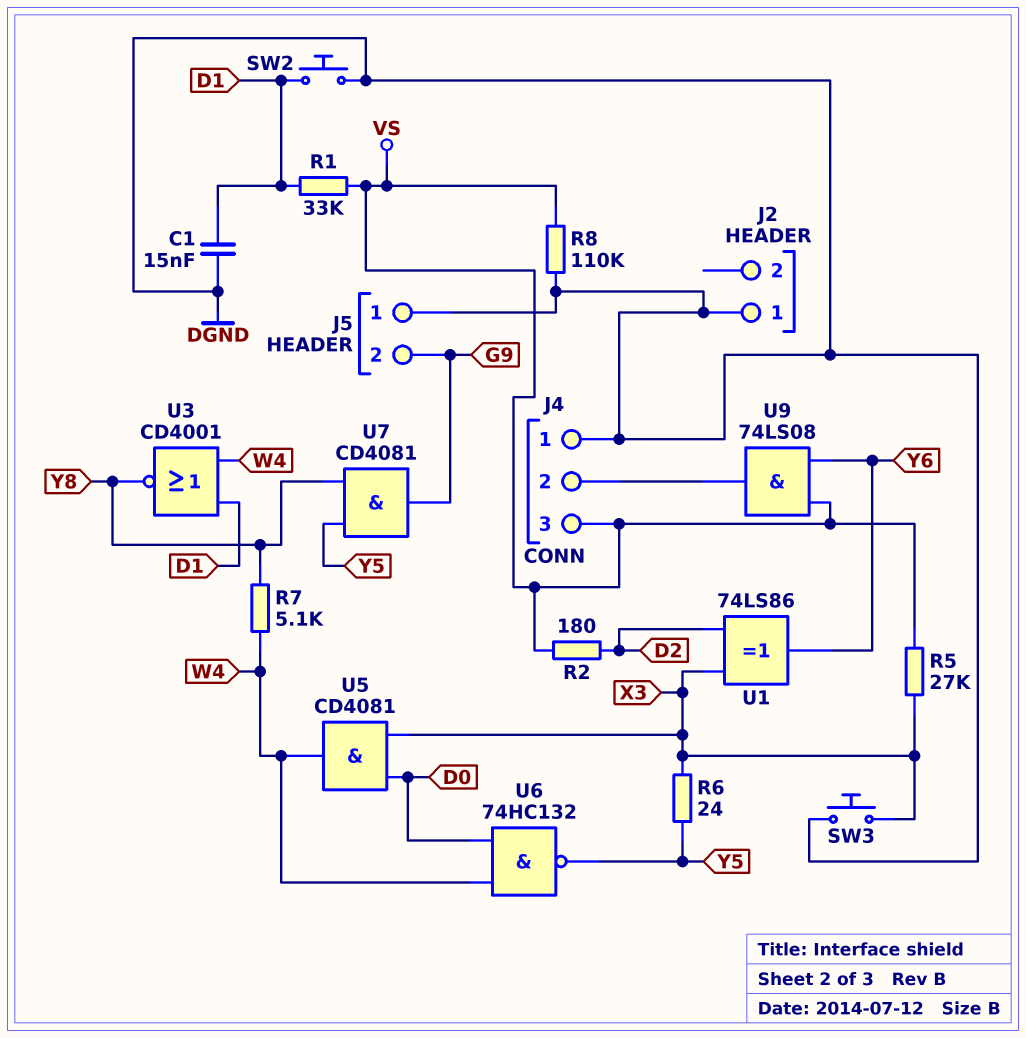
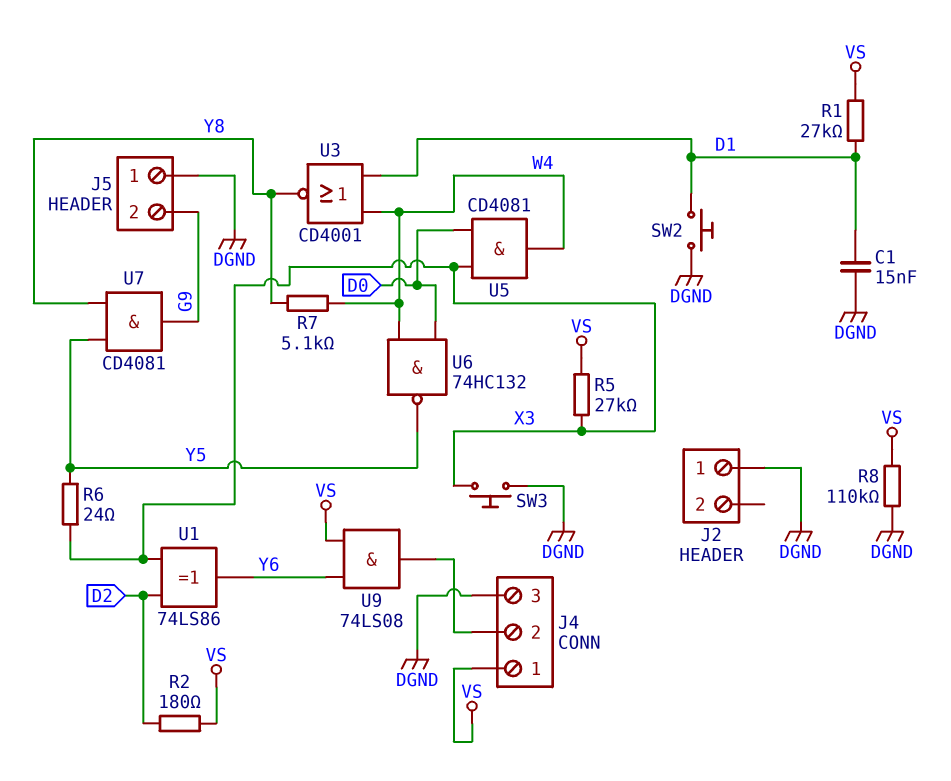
J4 pin 1: DGND -> VS
J4 pin 3: VS -> DGND
R1: 33k (D1, VS) -> 27k (D1, VS)

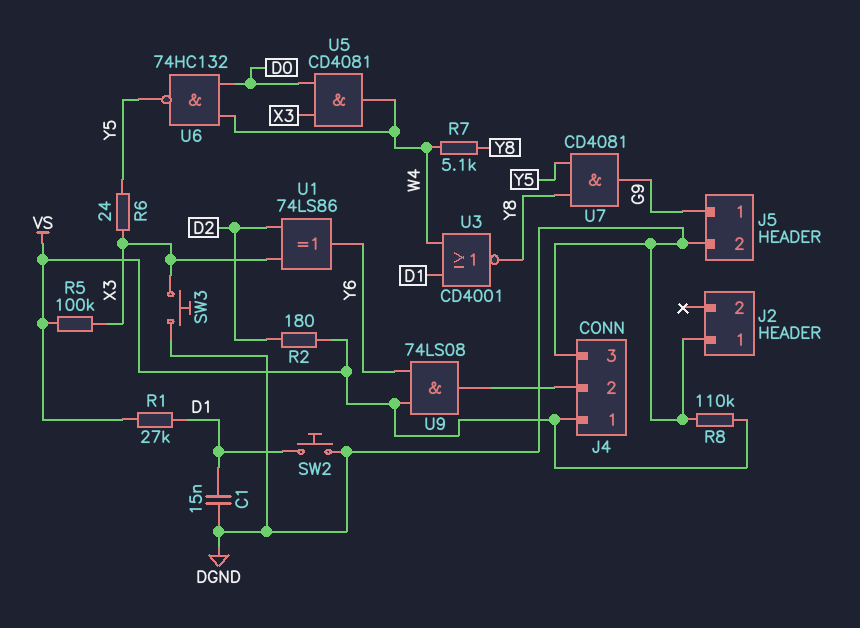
J5 pin 1: DGND -> G9
J5 pin 2: G9 -> DGND
R5: 27k (VS, X3) -> 100k (VS, X3)

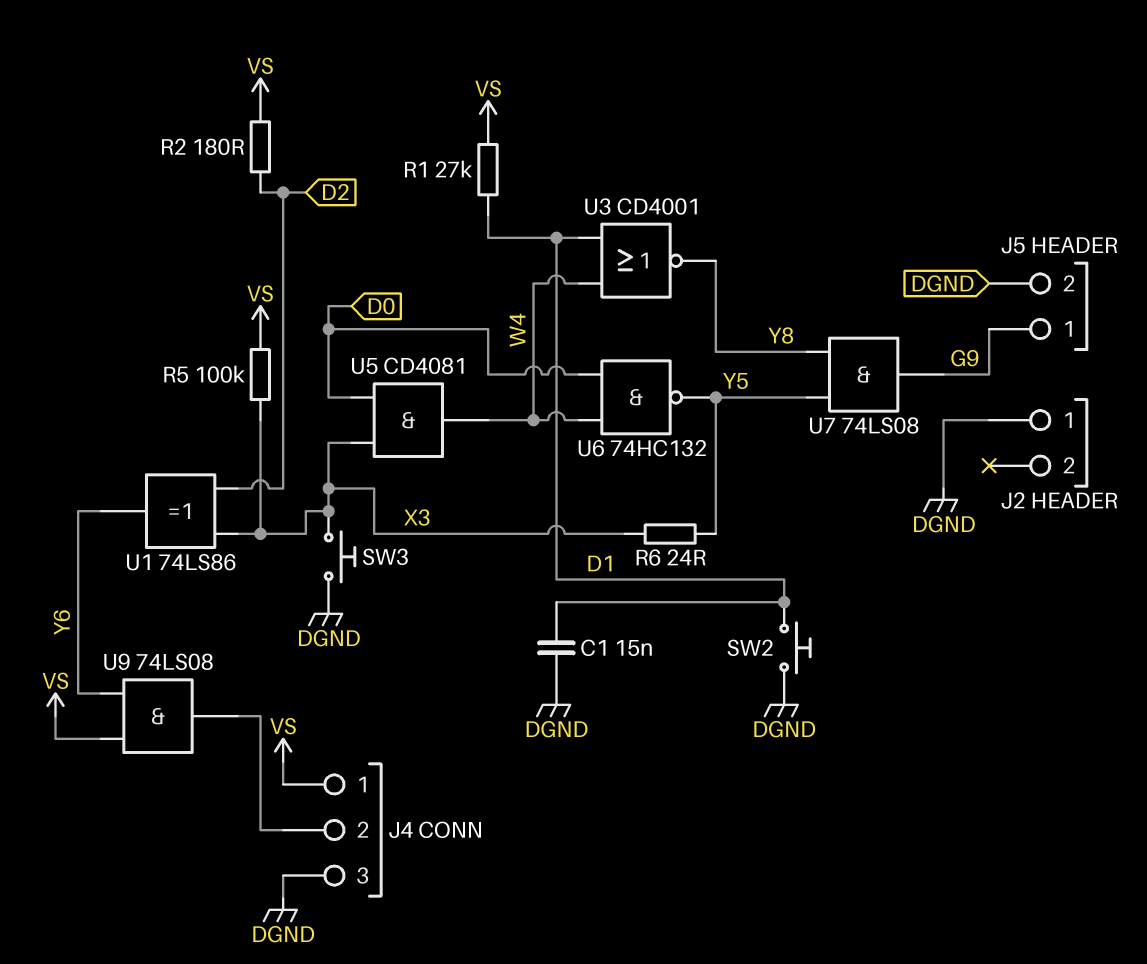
R7: 5.1k (W4, Y8) -> none
R8: 110k (DGND, VS) -> none
U7: AND CD4081 (in Y5, in Y8, out G9) -> AND 74LS08 (in Y5, in Y8, out G9)

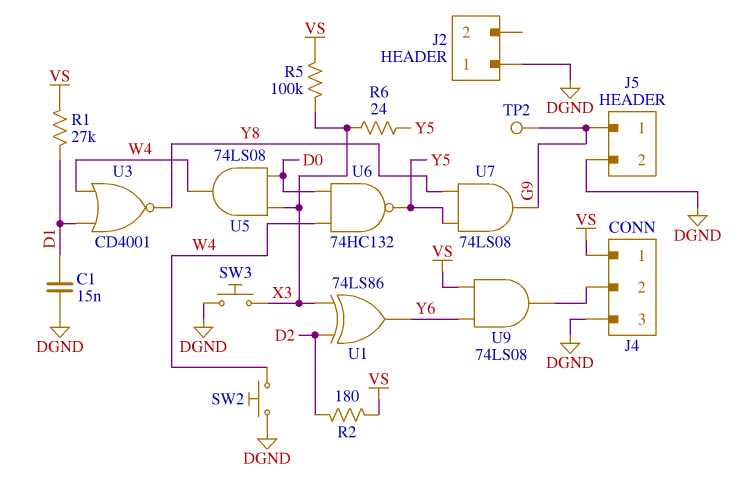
SW2: button (D1, DGND) -> button (DGND, W4)
TP2: none -> test point (G9)
U5: AND CD4081 (in D0, in X3, out W4) -> AND 74LS08 (in D0, in X3, out W4)

